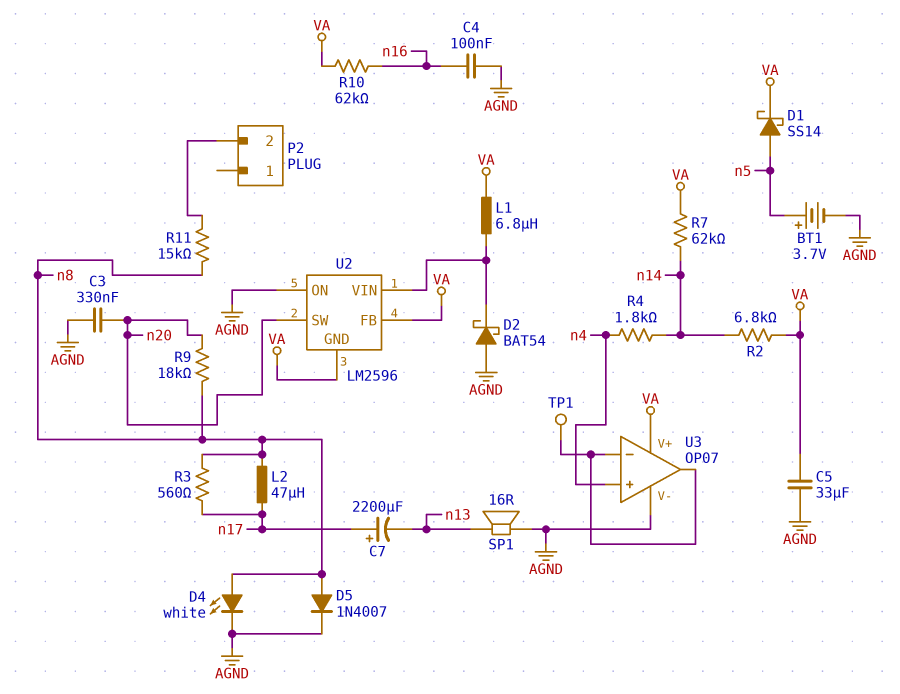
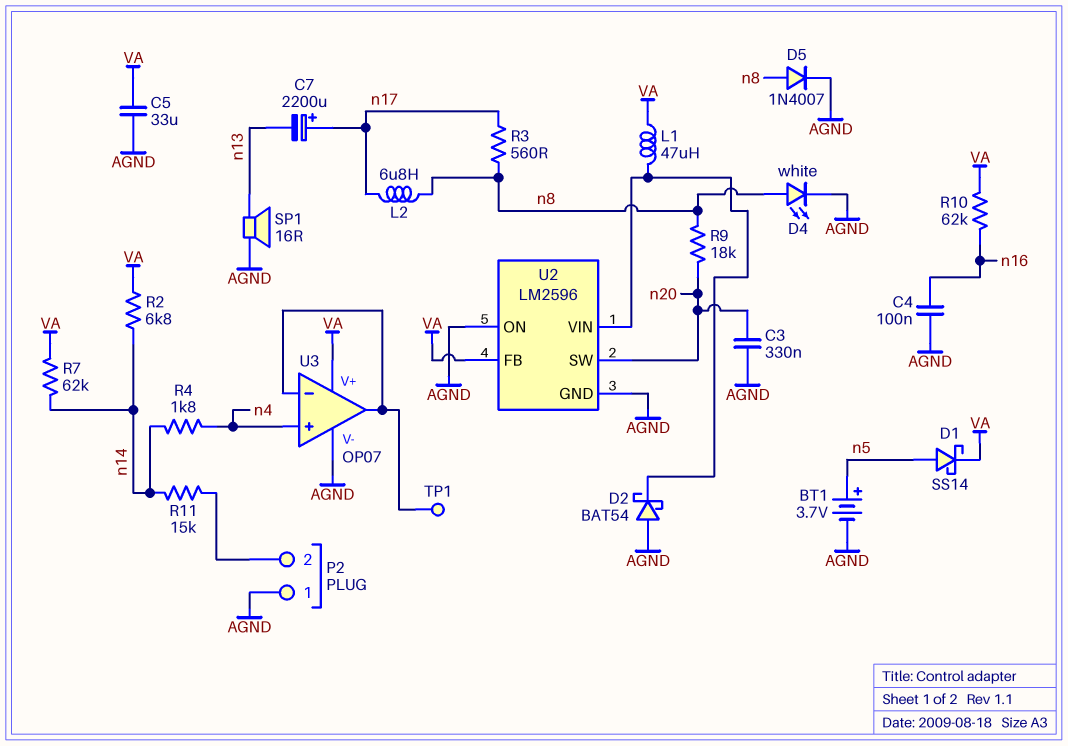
L1: 6.8uH (U2/VIN, VA) -> 47uH (U2/VIN, VA)
L2: 47uH (n8, n17) -> 6.8uH (n8, n17)
P2 pin 1: none -> AGND
R11: 15k (P2/2, n8) -> 15k (P2/2, n14)
U2 pin GND: VA -> AGND

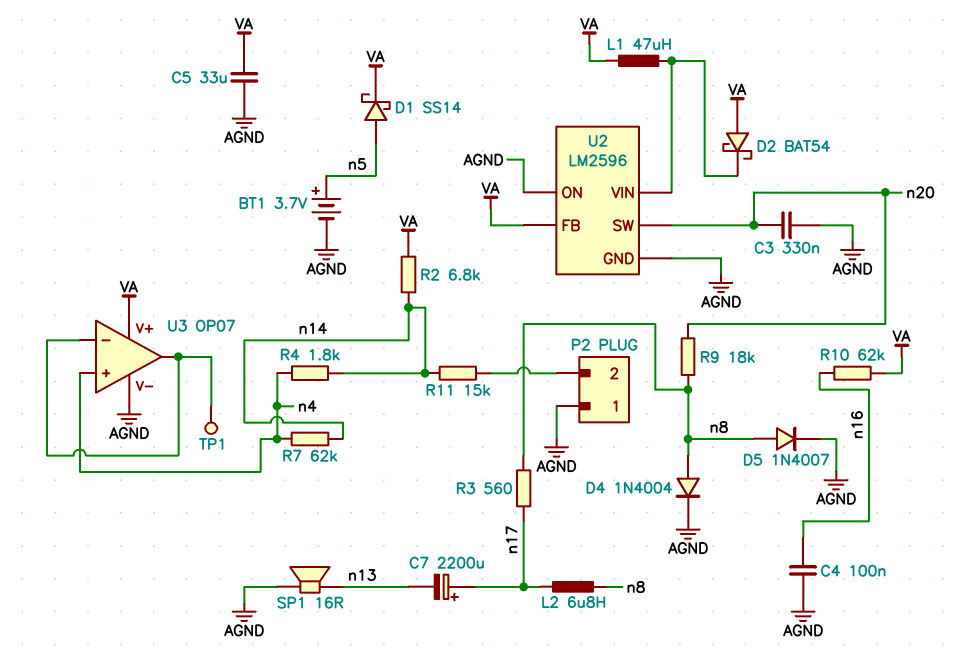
D2: schottky BAT54 (A AGND, K U2/VIN) -> schottky BAT54 (A VA, K U2/VIN)
D4: LED white (A n8, K AGND) -> diode 1N4004 (A n8, K AGND)
R7: 62k (VA, n14) -> 62k (n4, n14)

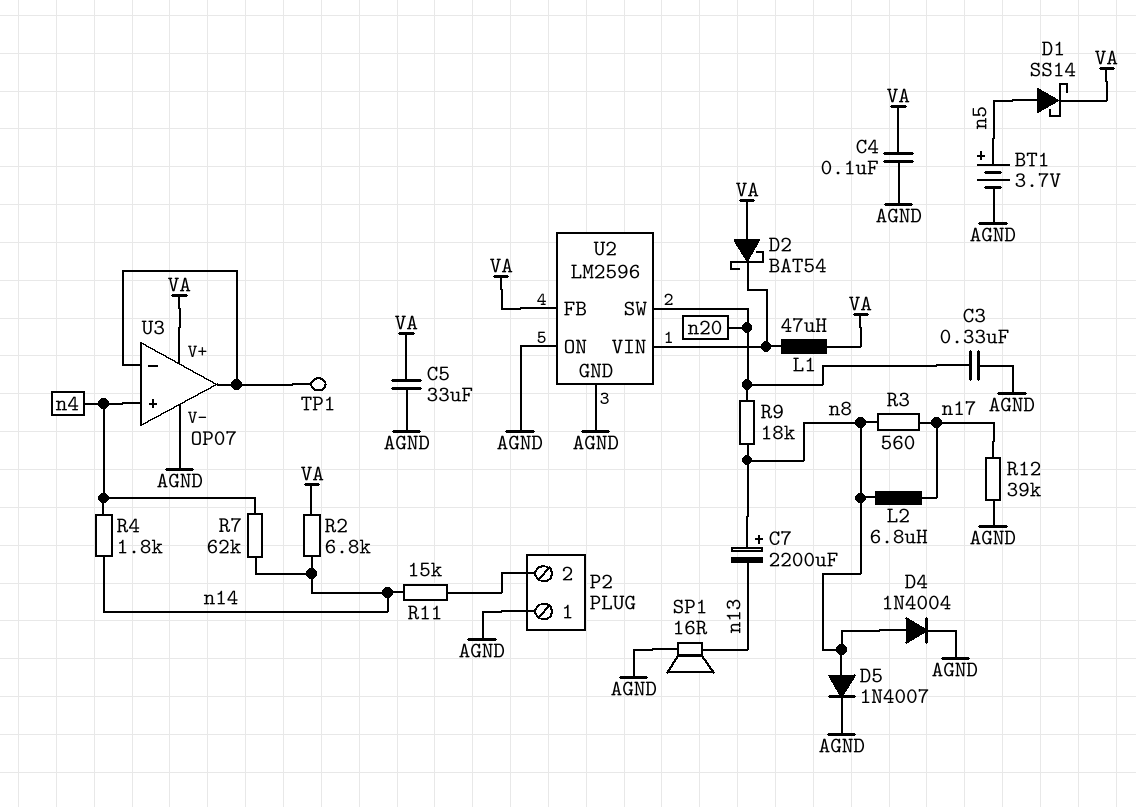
C4: 100nF (AGND, n16) -> 100nF (AGND, VA)
C7: 2200uF (plus n17, minus n13) -> 2200uF (plus n8, minus n13)
R10: 62k (VA, n16) -> none
R12: none -> 39k (AGND, n17)

